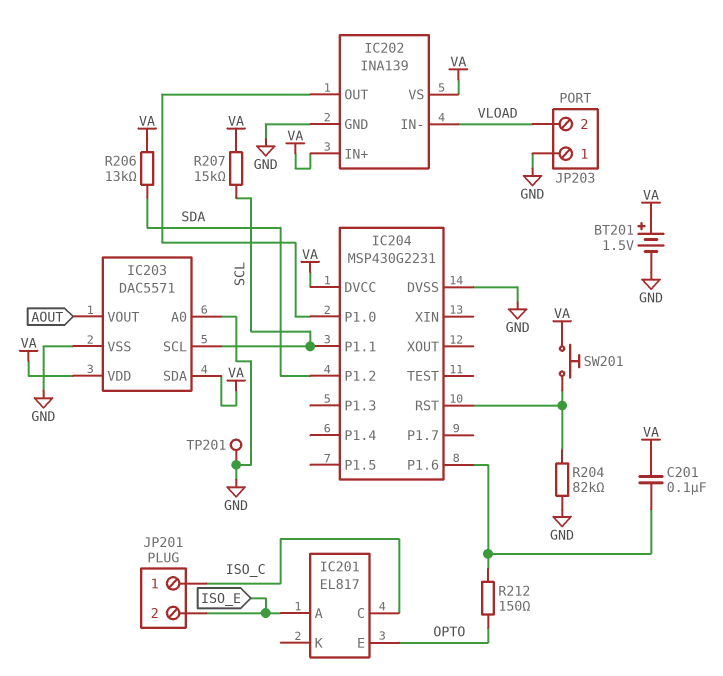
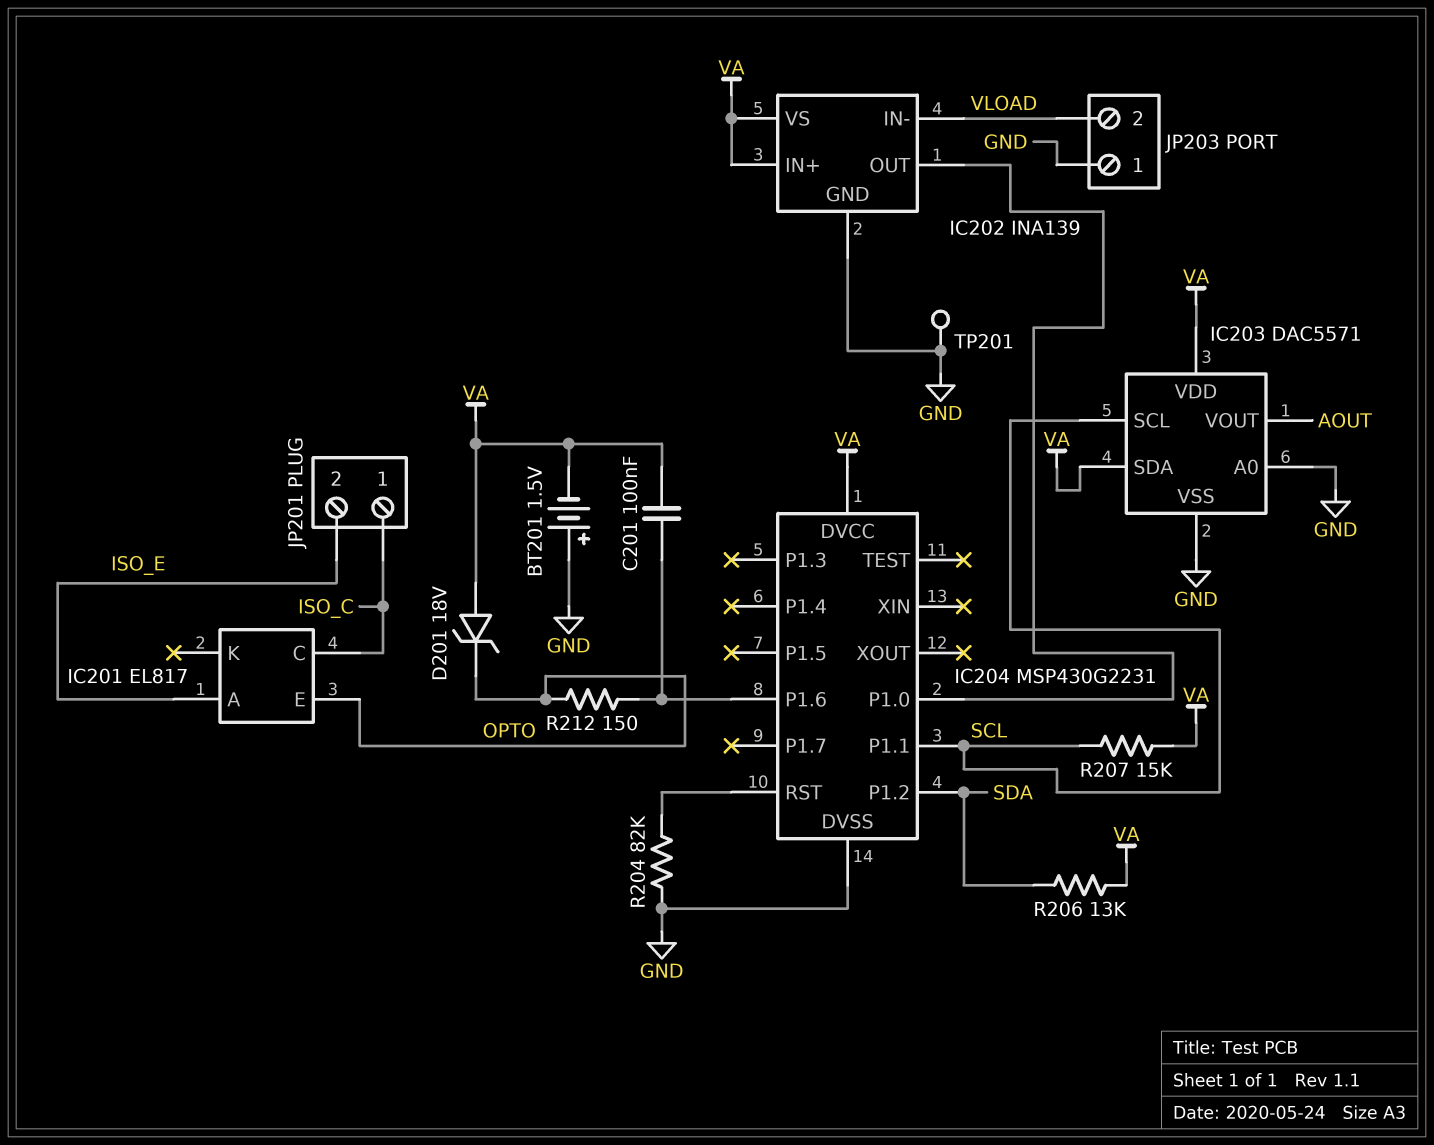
BT201: 1.5V (plus VA, minus GND) -> 1.5V (plus GND, minus VA)
D201: none -> zener 18V (A VA, K OPTO)
SW201: button (IC204/RST, VA) -> none

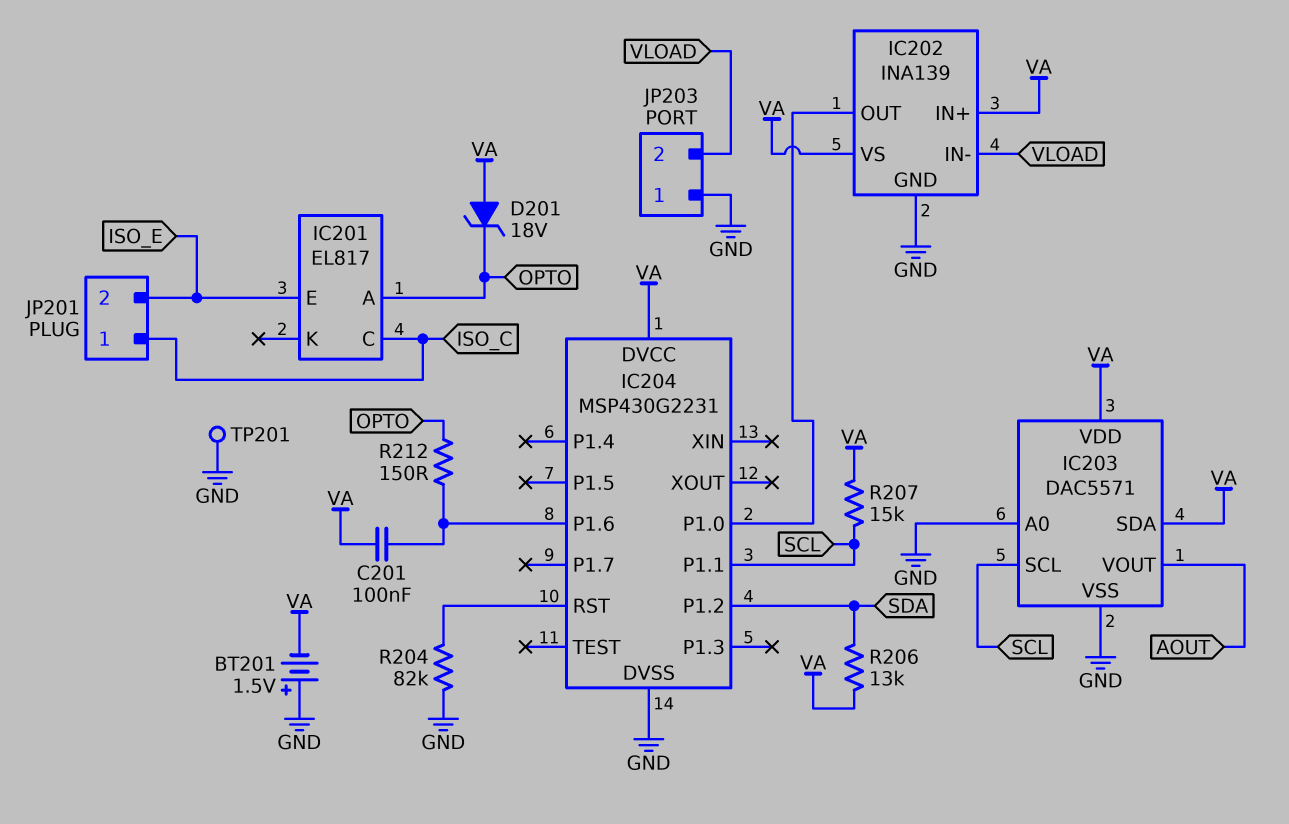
IC201 pin A: ISO_E -> OPTO
IC201 pin E: OPTO -> ISO_E

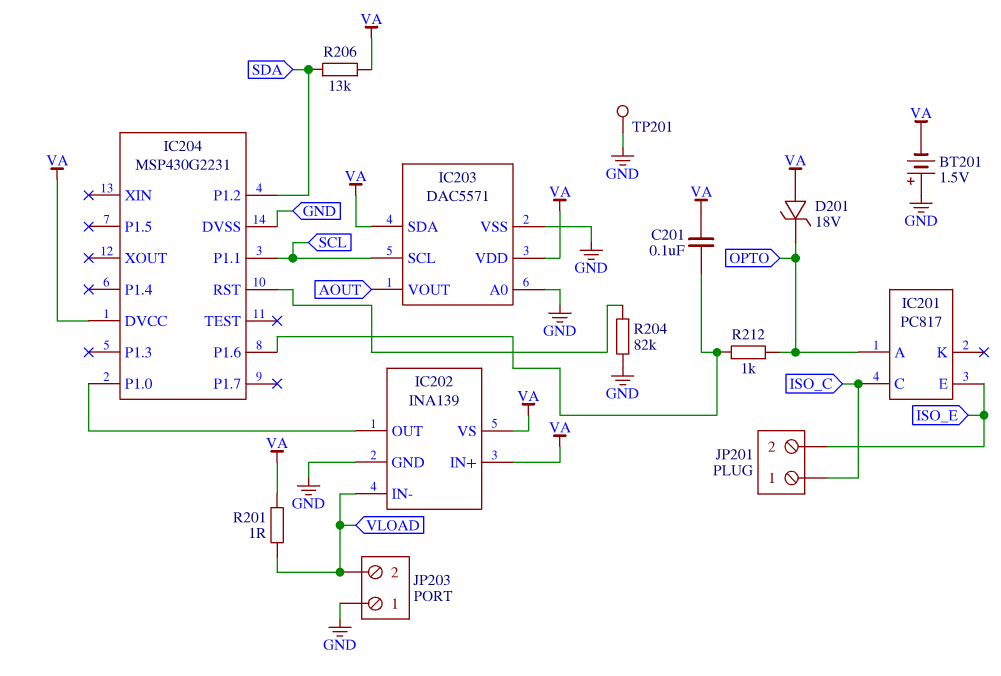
IC201: EL817 -> PC817
R201: none -> 1 (VA, VLOAD)
R207: 15k (SCL, VA) -> none
R212: 150 (IC204/P1.6, OPTO) -> 1k (IC204/P1.6, OPTO)

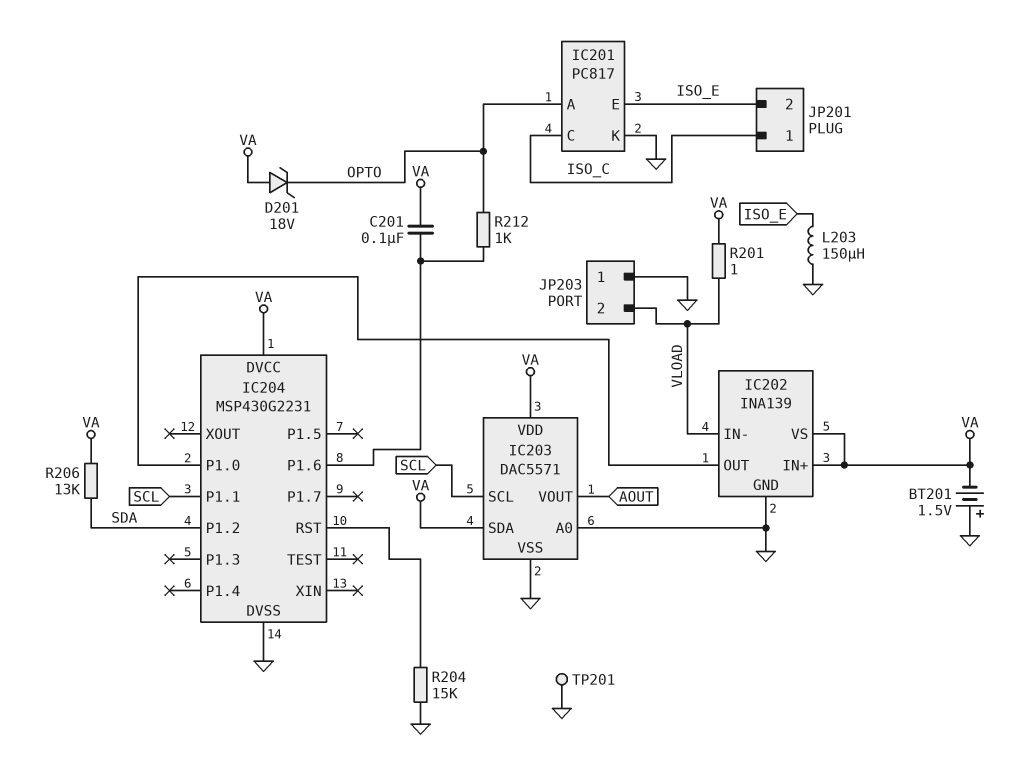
IC201 pin K: none -> GND
L203: none -> 150uH (GND, ISO_E)
R204: 82k (GND, IC204/RST) -> 15k (GND, IC204/RST)

